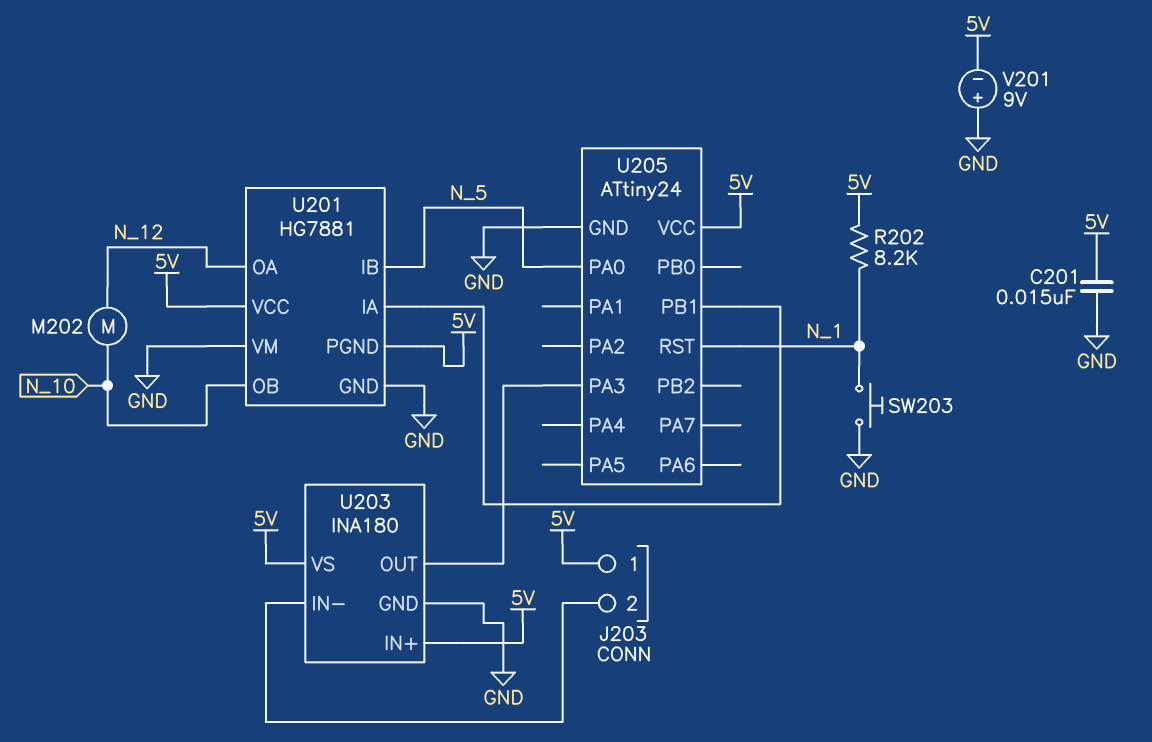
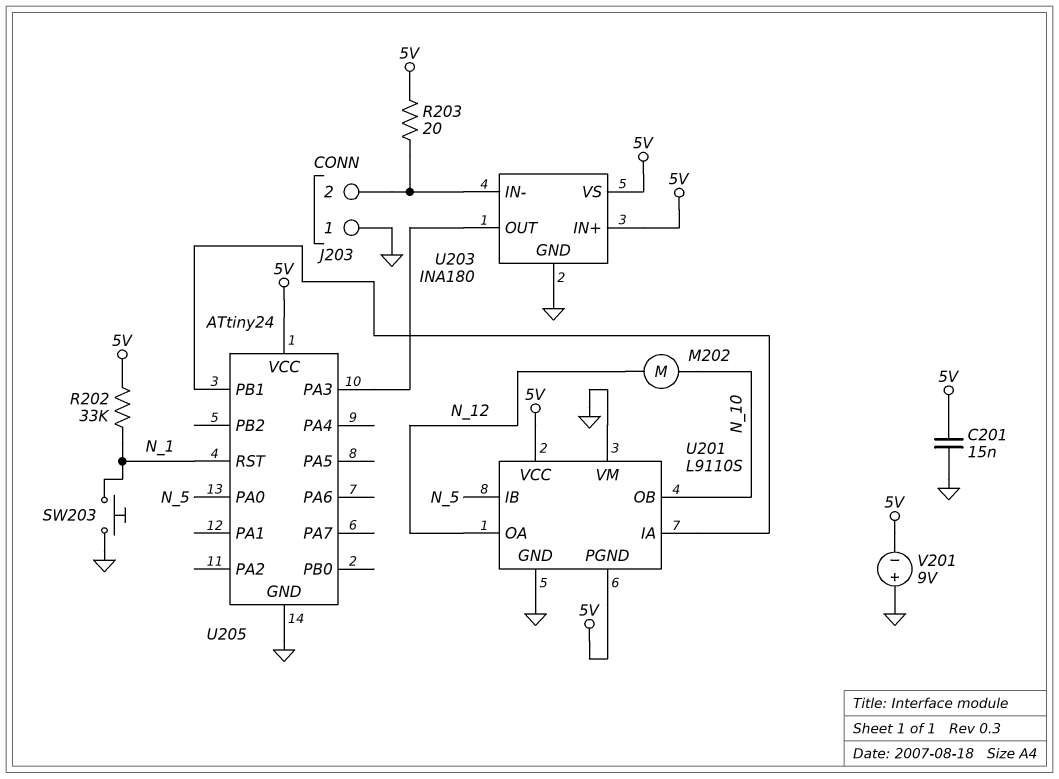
J203 pin 1: 5V -> GND
R202: 8.2k (5V, N_1) -> 33k (5V, N_1)
R203: none -> 20 (5V, J203/2)
U201: HG7881 -> L9110S

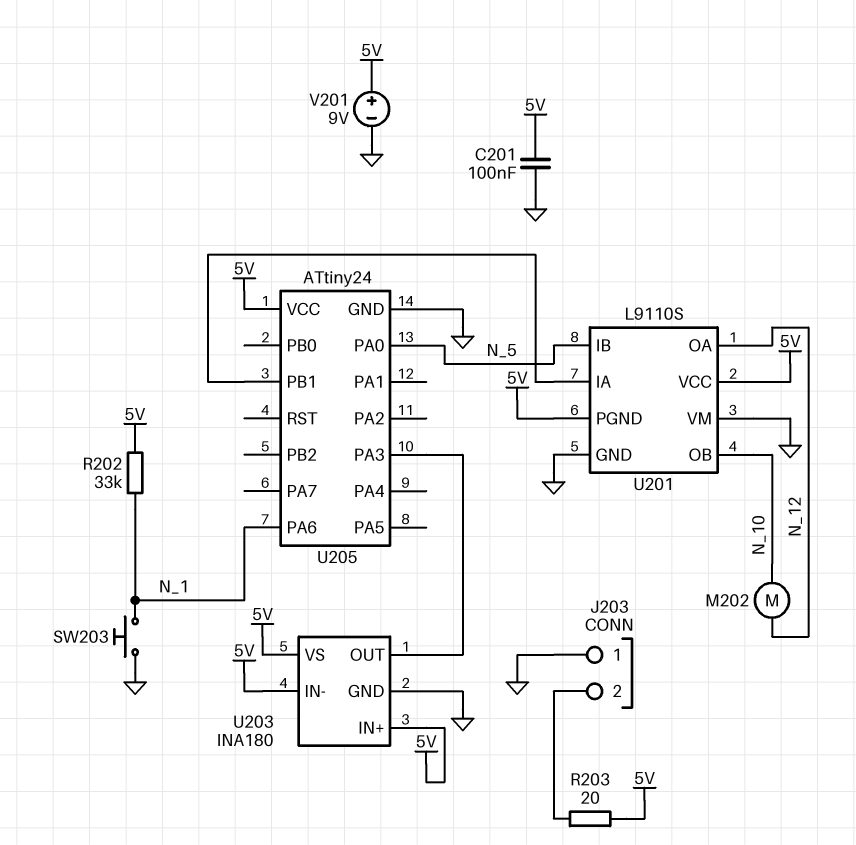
C201: 15nF (5V, GND) -> 100nF (5V, GND)
U203 pin IN-: J203/2 -> 5V
U205 pin PA6: none -> N_1
U205 pin RST: N_1 -> none
V201: 9V (plus GND, minus 5V) -> 9V (plus 5V, minus GND)

